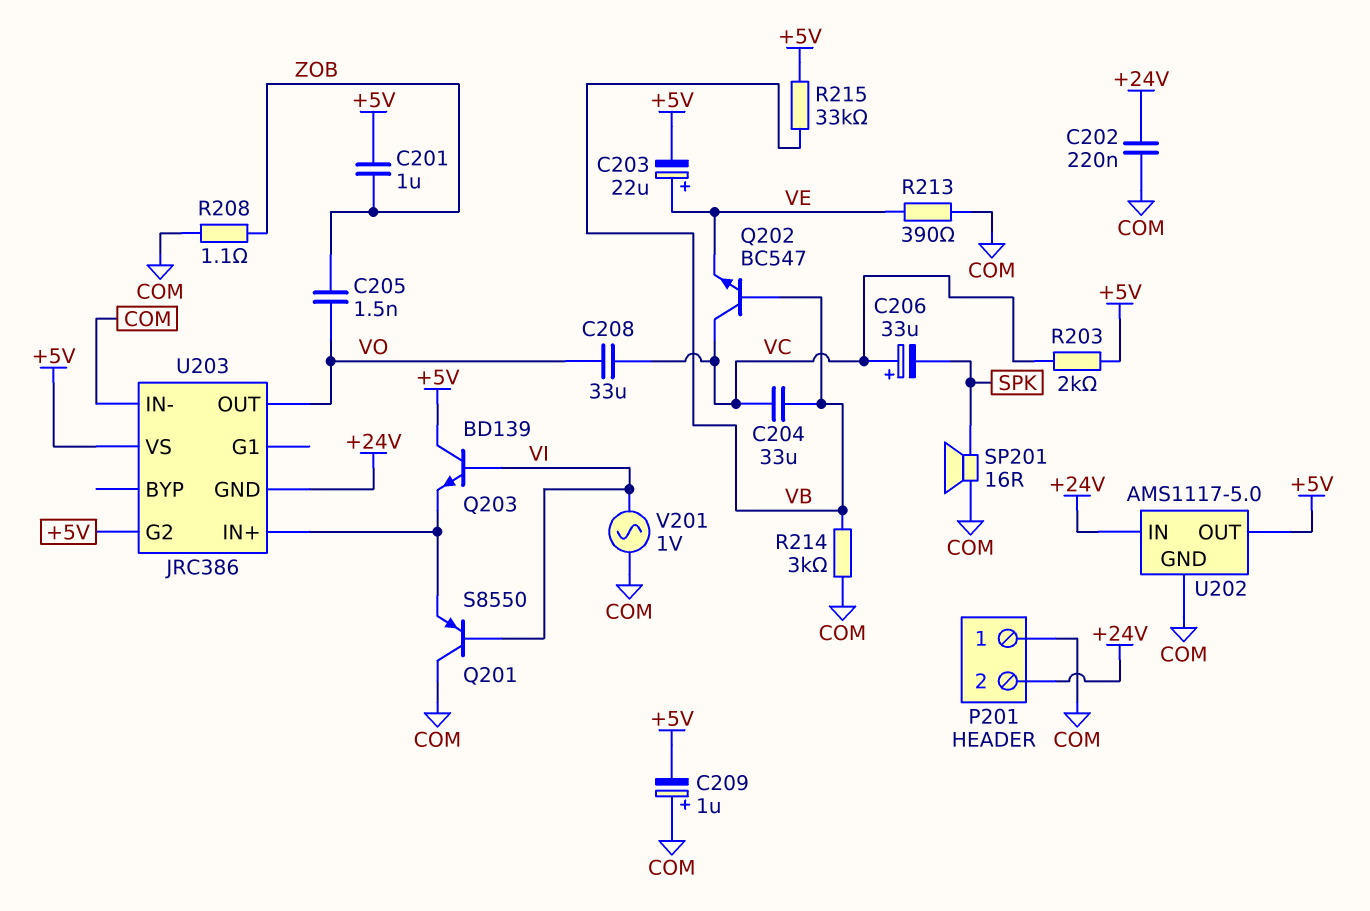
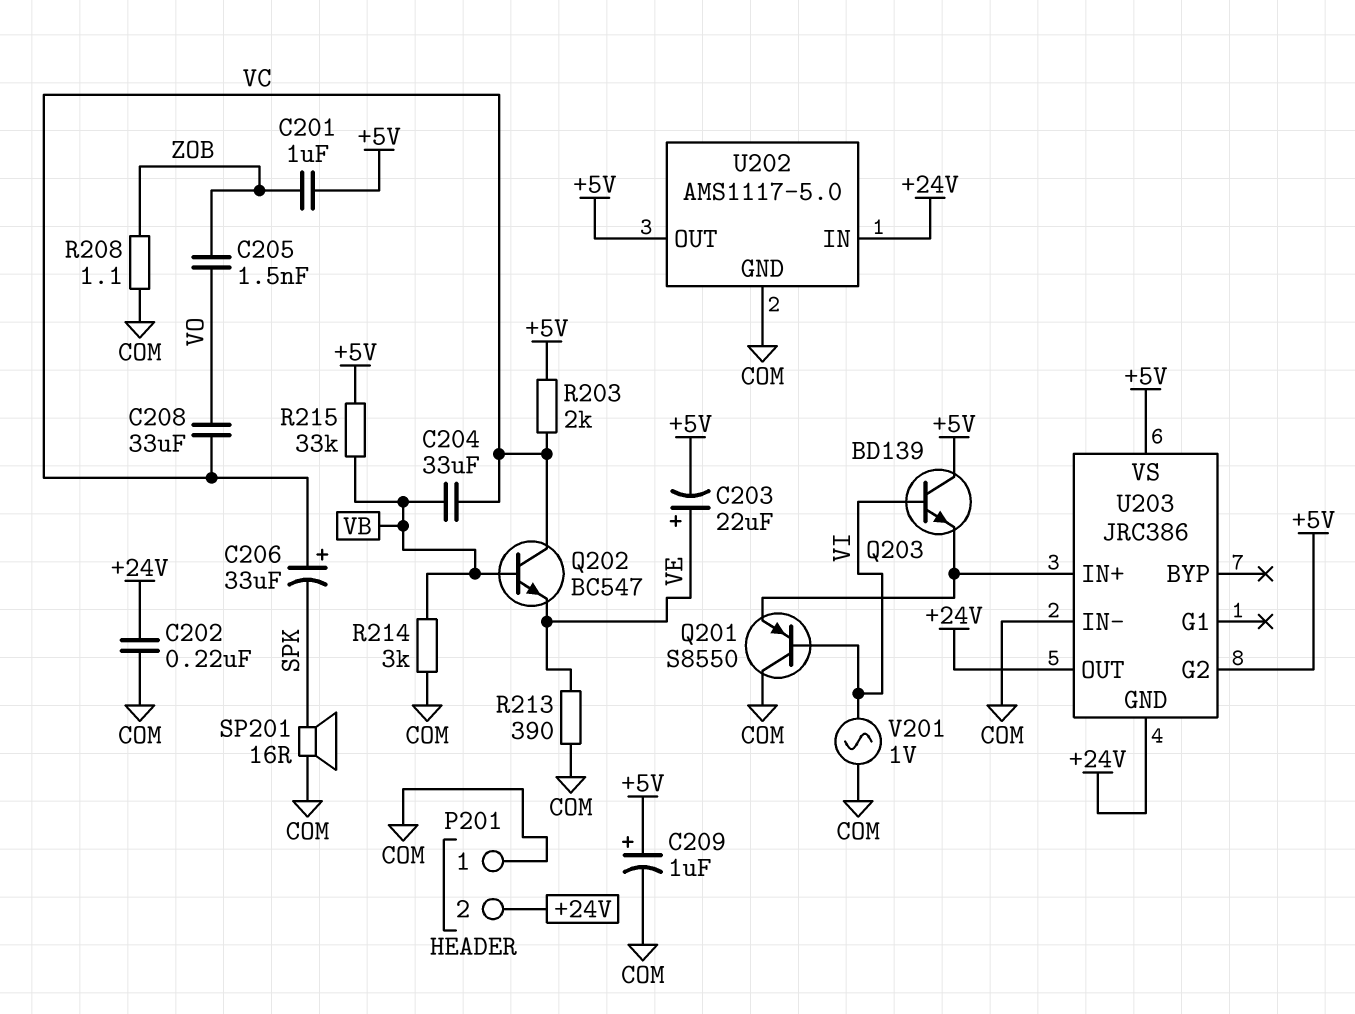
C209: 1uF (plus COM, minus +5V) -> 1uF (plus +5V, minus COM)
U203 pin OUT: VO -> +24V

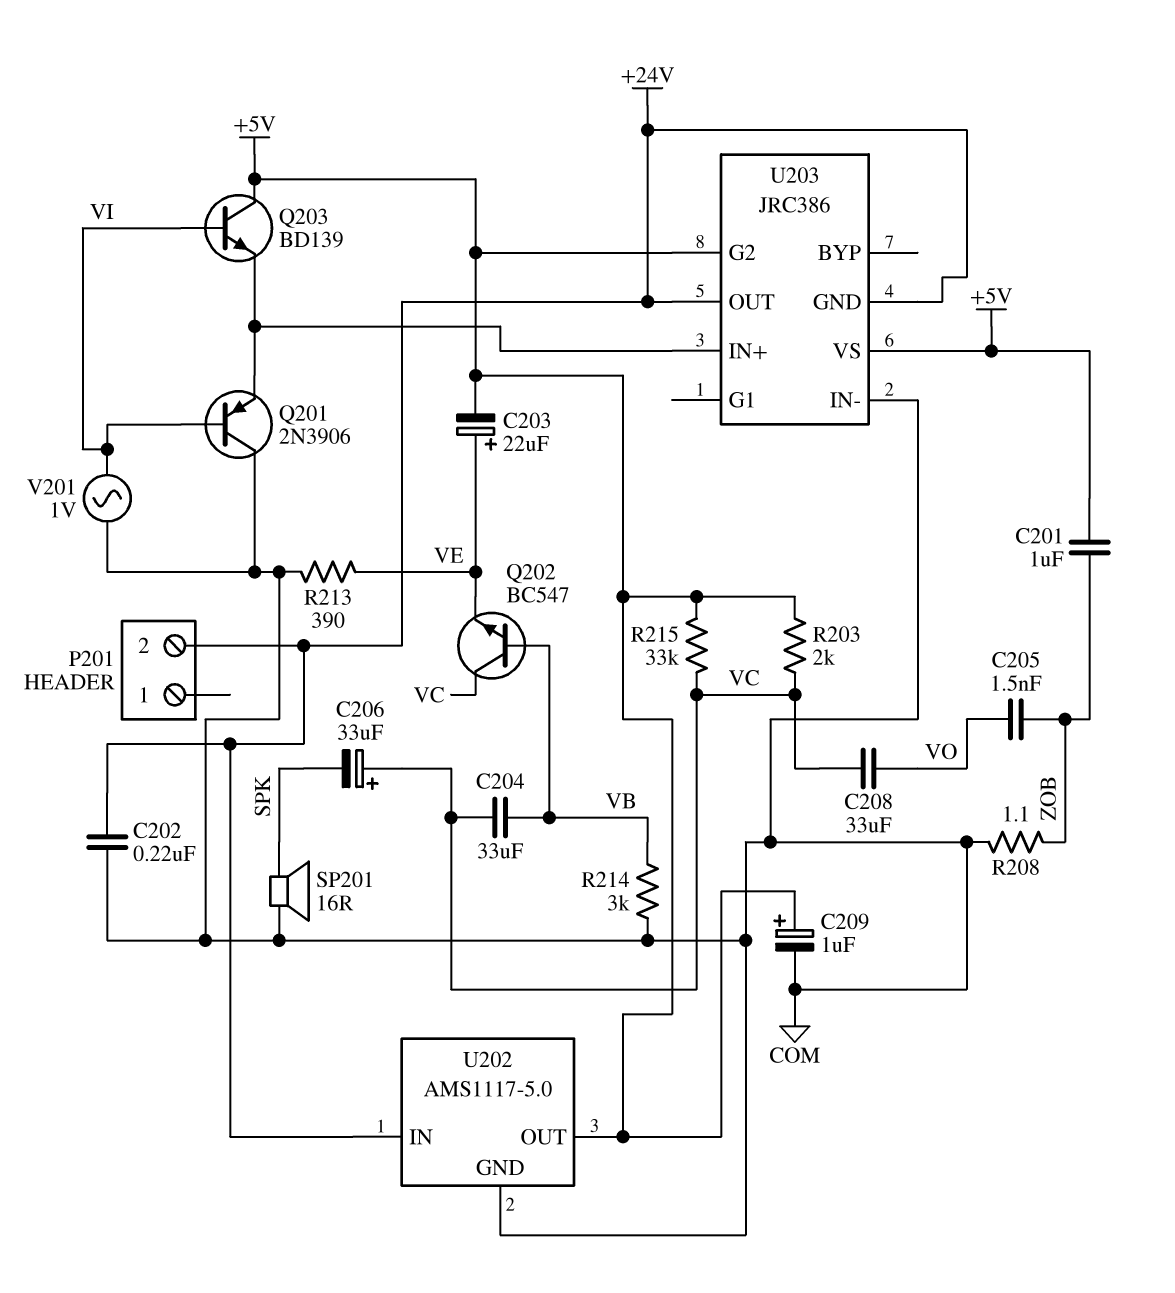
P201 pin 1: COM -> none
Q201: PNP S8550 (B VI, C COM, E U203/IN+) -> PNP 2N3906 (B VI, C COM, E U203/IN+)
R215: 33k (+5V, VB) -> 33k (+5V, VC)

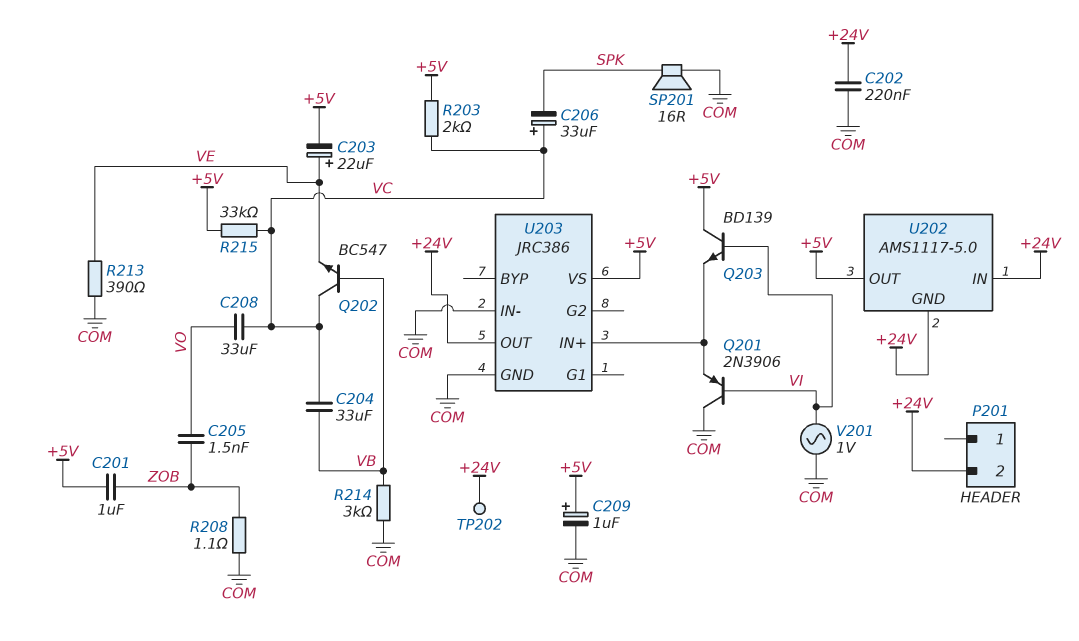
TP202: none -> test point (+24V)
U202 pin GND: COM -> +24V
U203 pin G2: +5V -> none
U203 pin GND: +24V -> COM

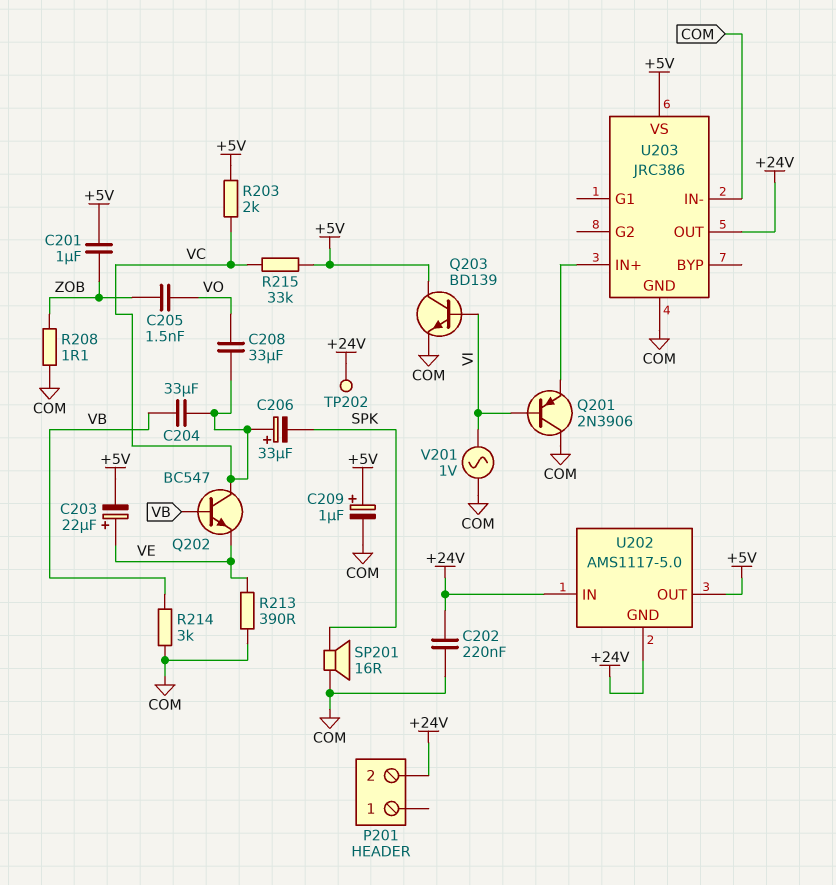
Q203: NPN BD139 (B VI, C +5V, E U203/IN+) -> NPN BD139 (B VI, C +5V, E COM)

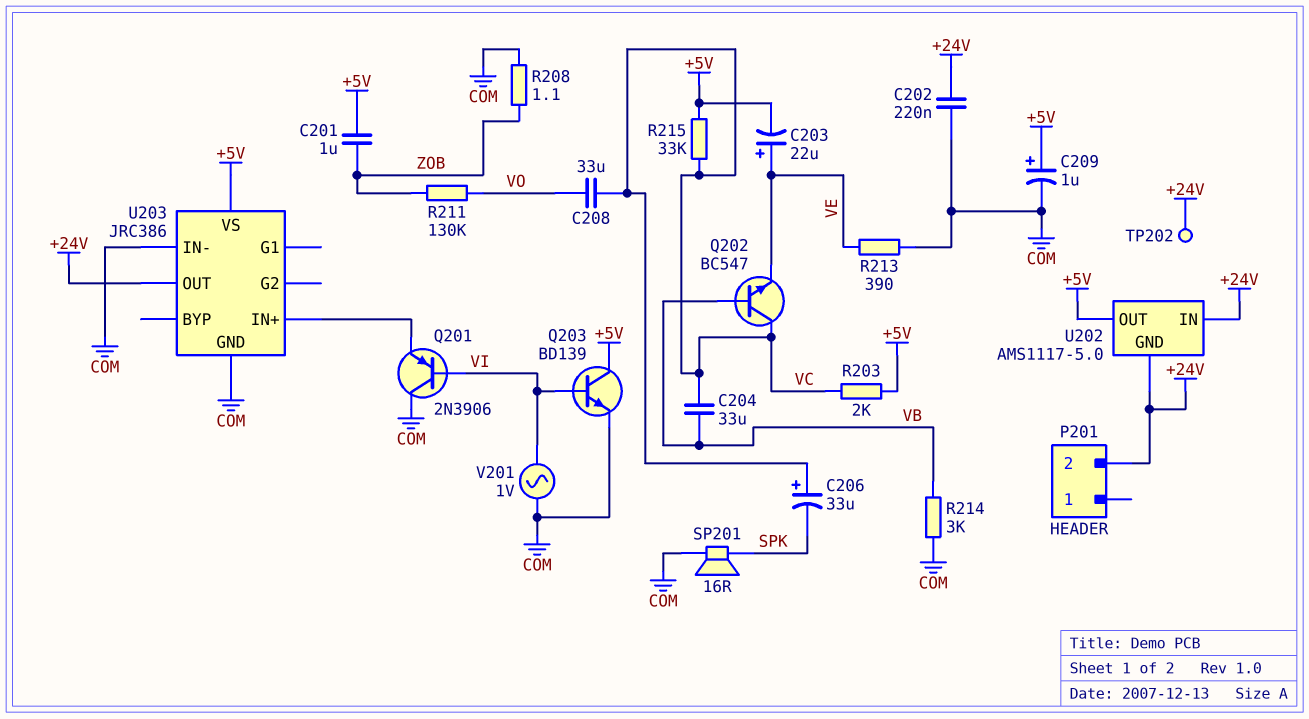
C205: 1.5nF (VO, ZOB) -> none
R211: none -> 130k (VO, ZOB)

